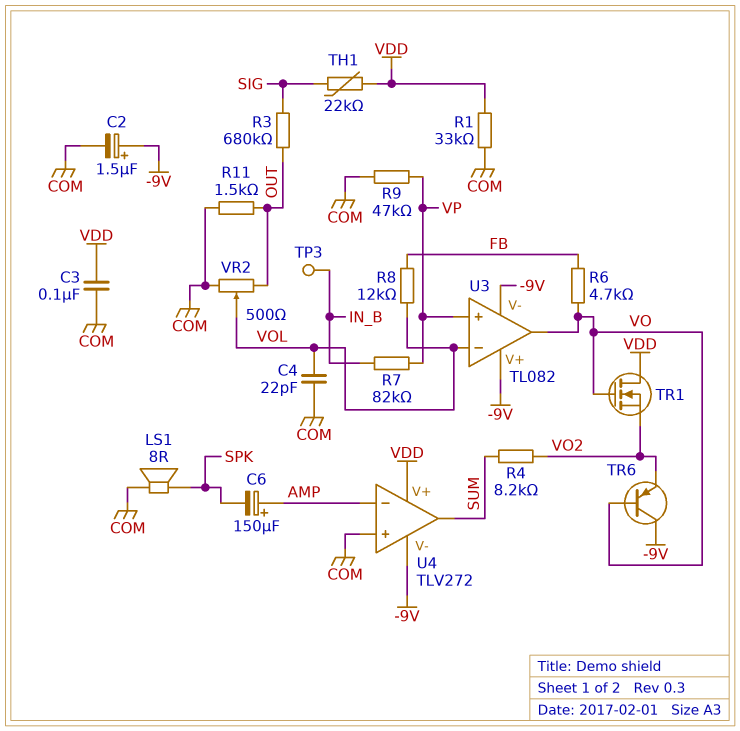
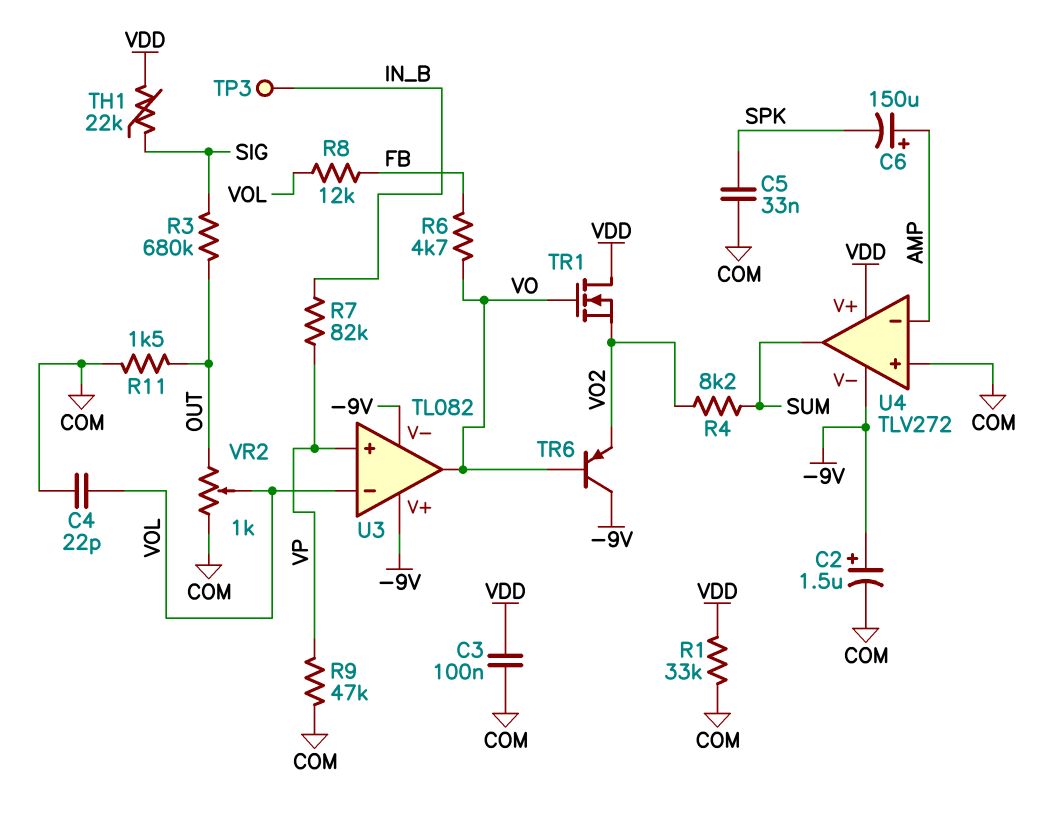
C5: none -> 33nF (COM, SPK)
LS1: speaker 8R (COM, SPK) -> none
VR2: 500 (COM, OUT, wiper VOL) -> 1k (COM, OUT, wiper VOL)

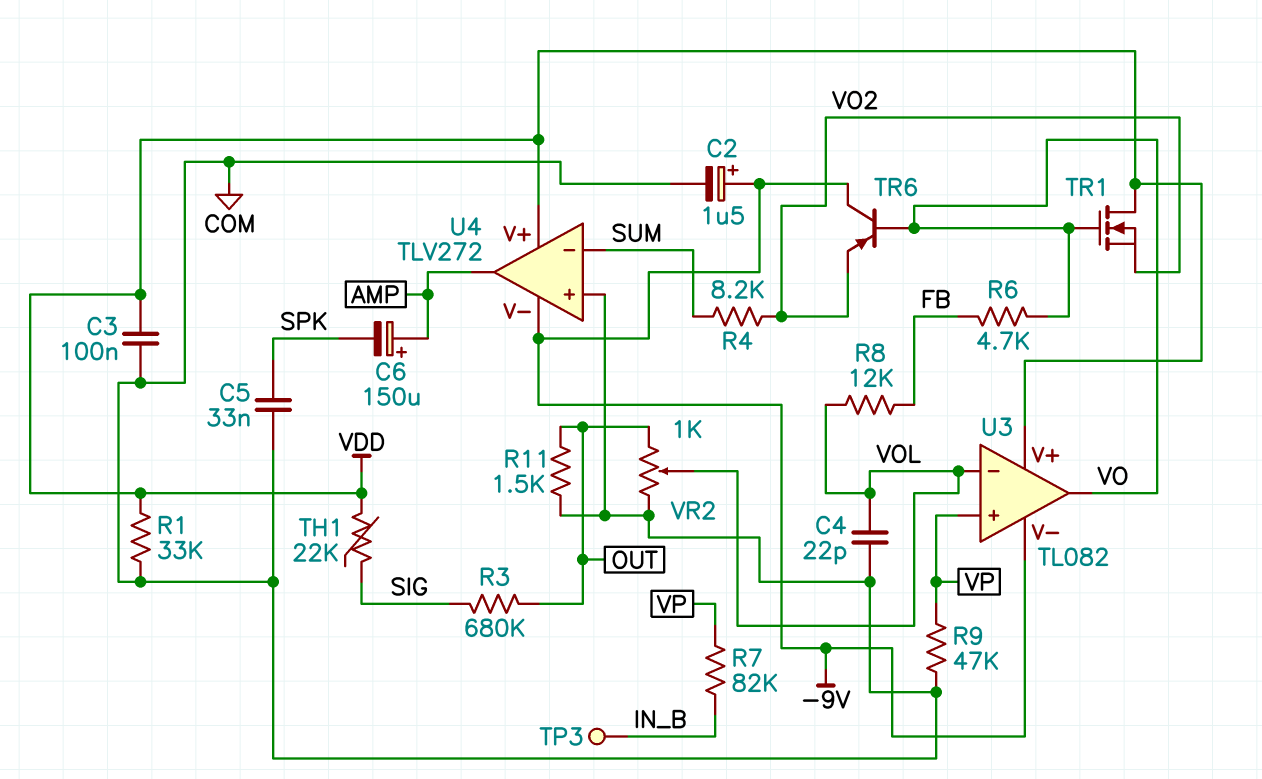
U3 pin V+: -9V -> VDD
U4 pin in-: AMP -> SUM
U4 pin out: SUM -> AMP

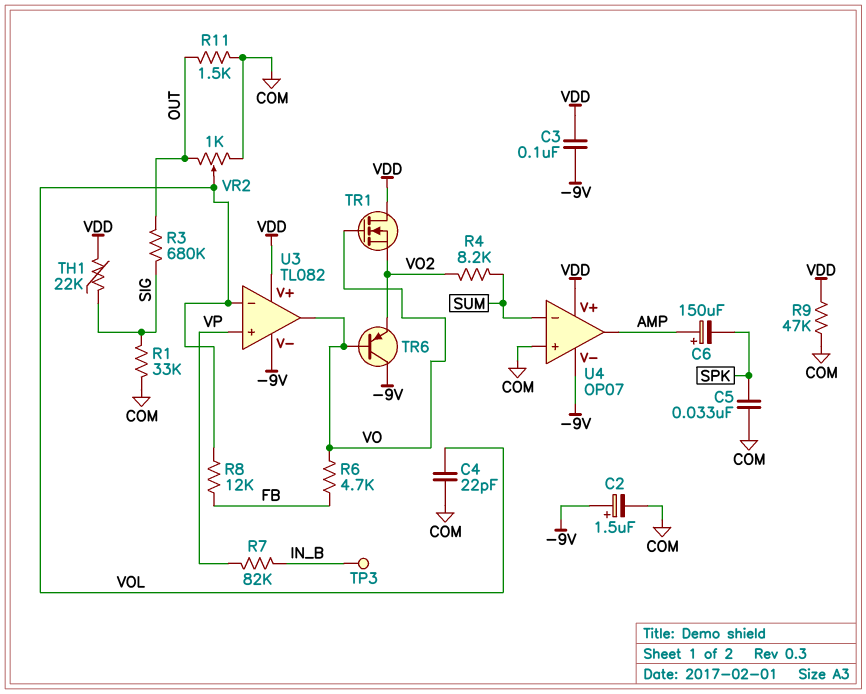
C3: 100nF (COM, VDD) -> 100nF (-9V, VDD)
R1: 33k (COM, VDD) -> 33k (COM, SIG)
R9: 47k (COM, VP) -> 47k (COM, VDD)
U4: TLV272 -> OP07

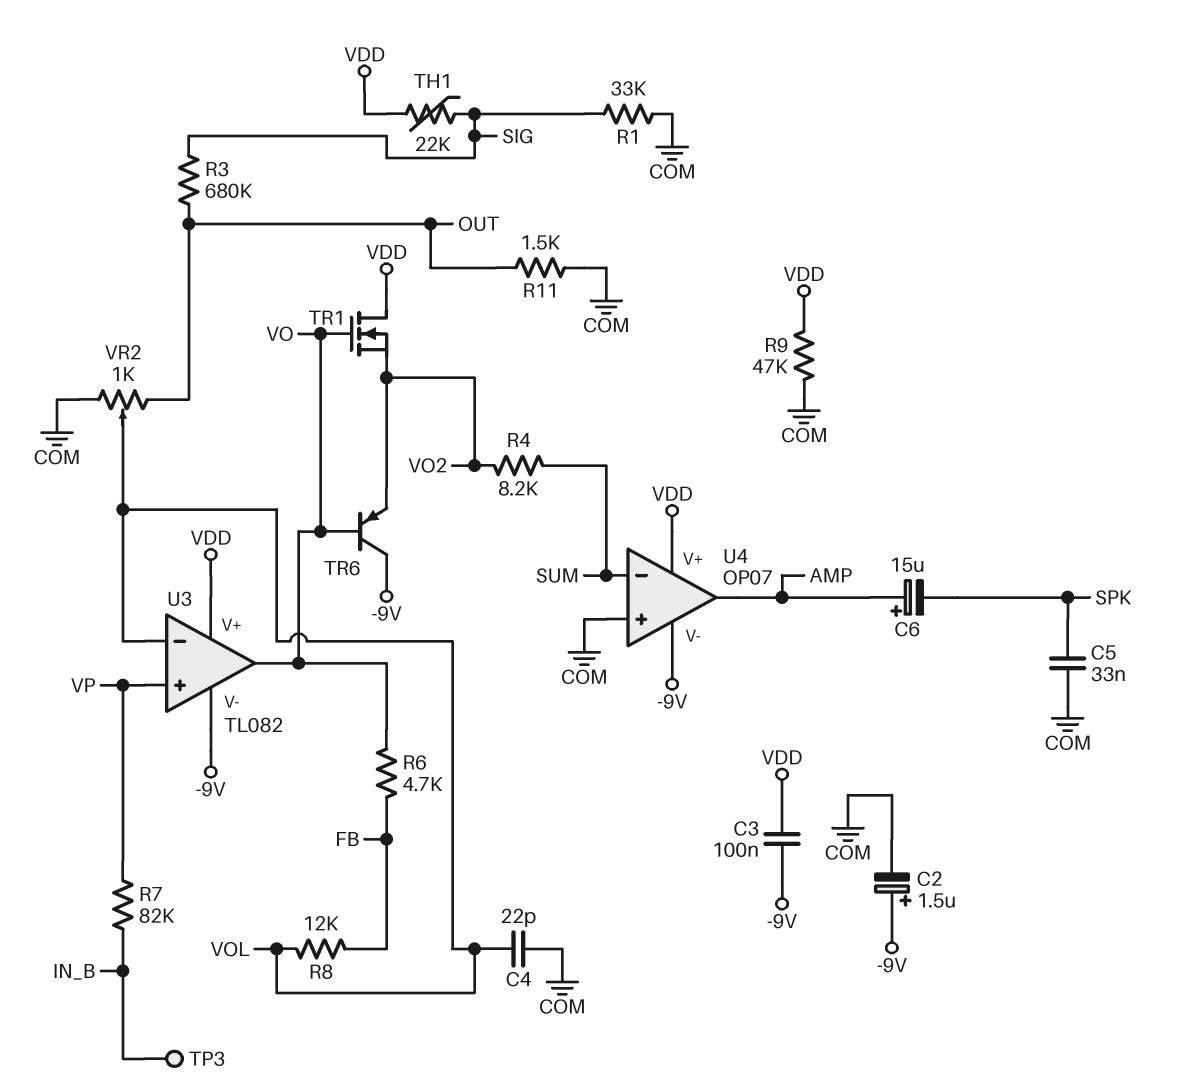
C6: 150uF (plus AMP, minus SPK) -> 15uF (plus AMP, minus SPK)

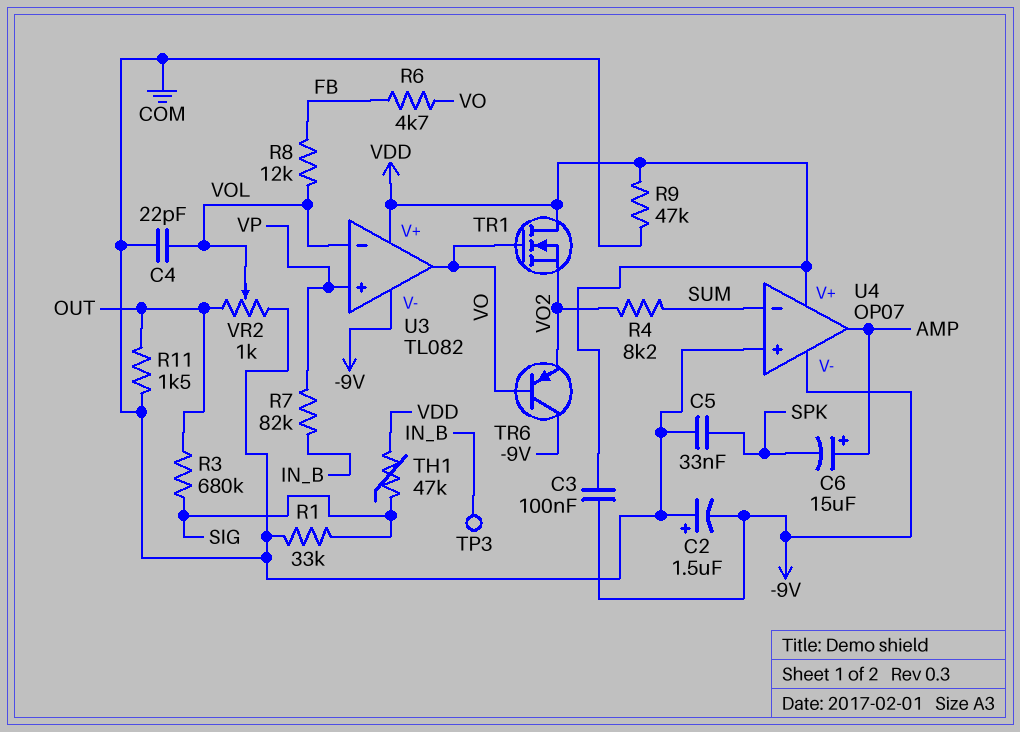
C2: 1.5uF (plus -9V, minus COM) -> 1.5uF (plus COM, minus -9V)
TH1: 22k (SIG, VDD) -> 47k (SIG, VDD)

